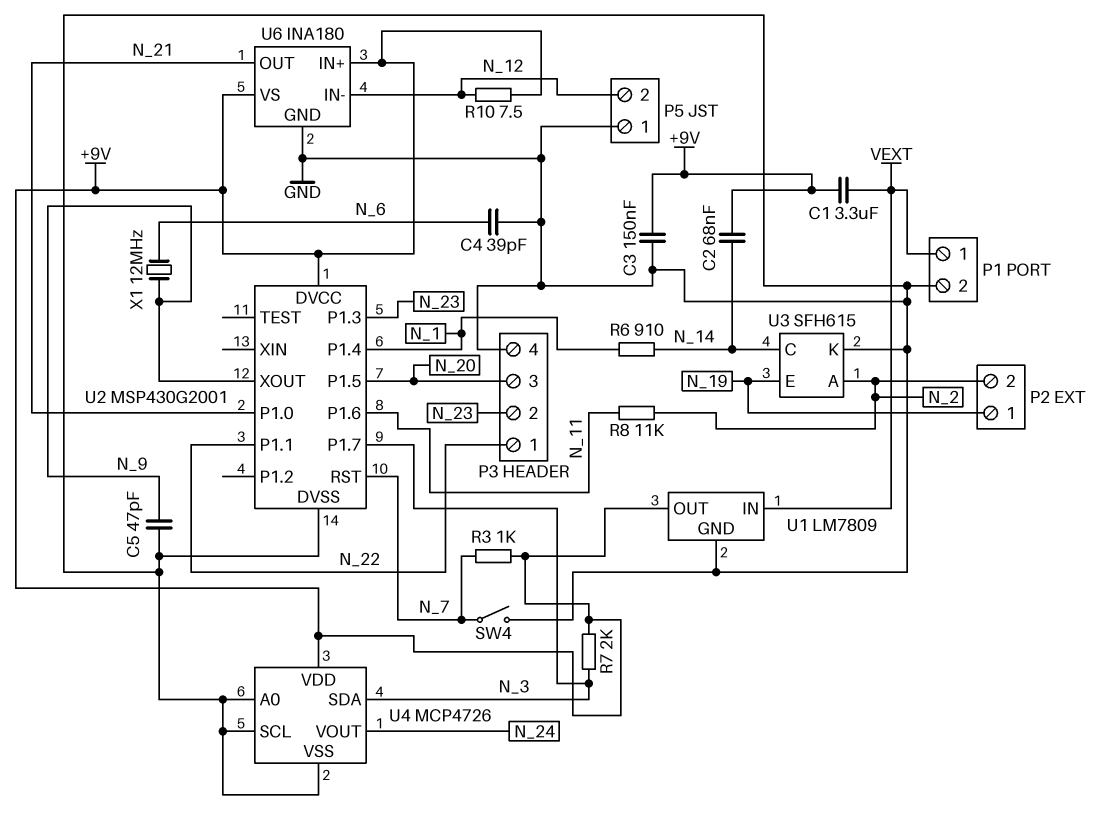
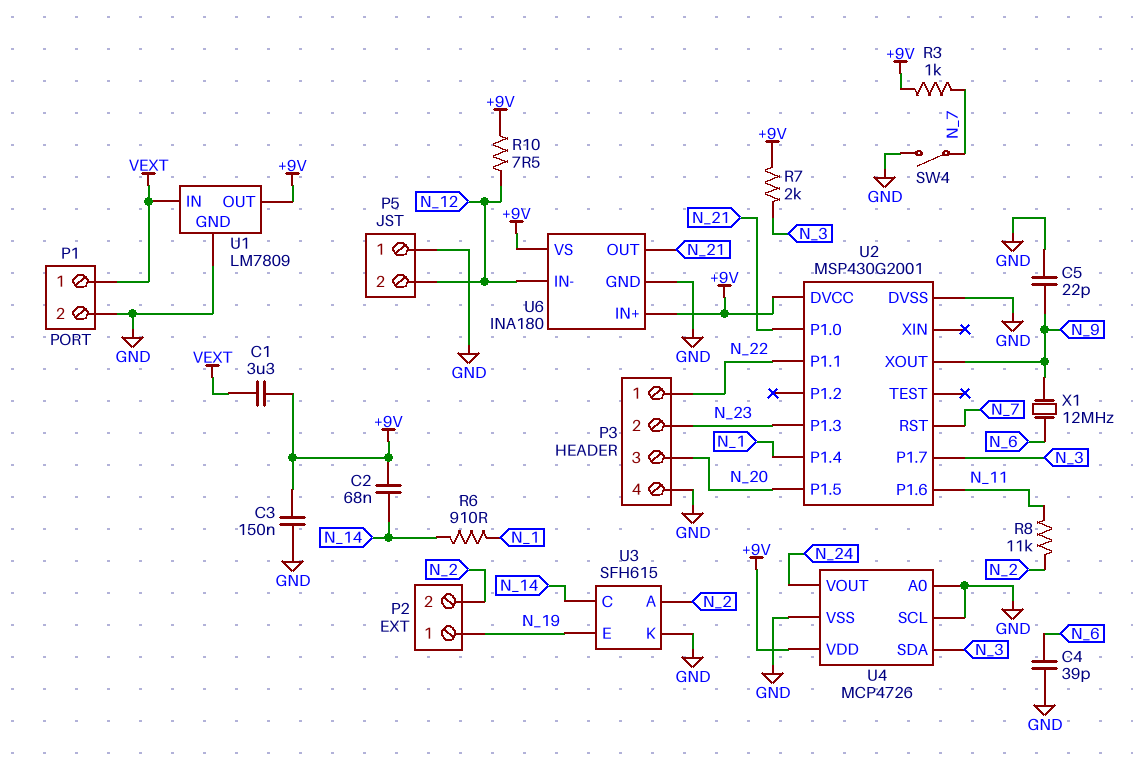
C5: 47pF (GND, N_9) -> 22pF (GND, N_9)

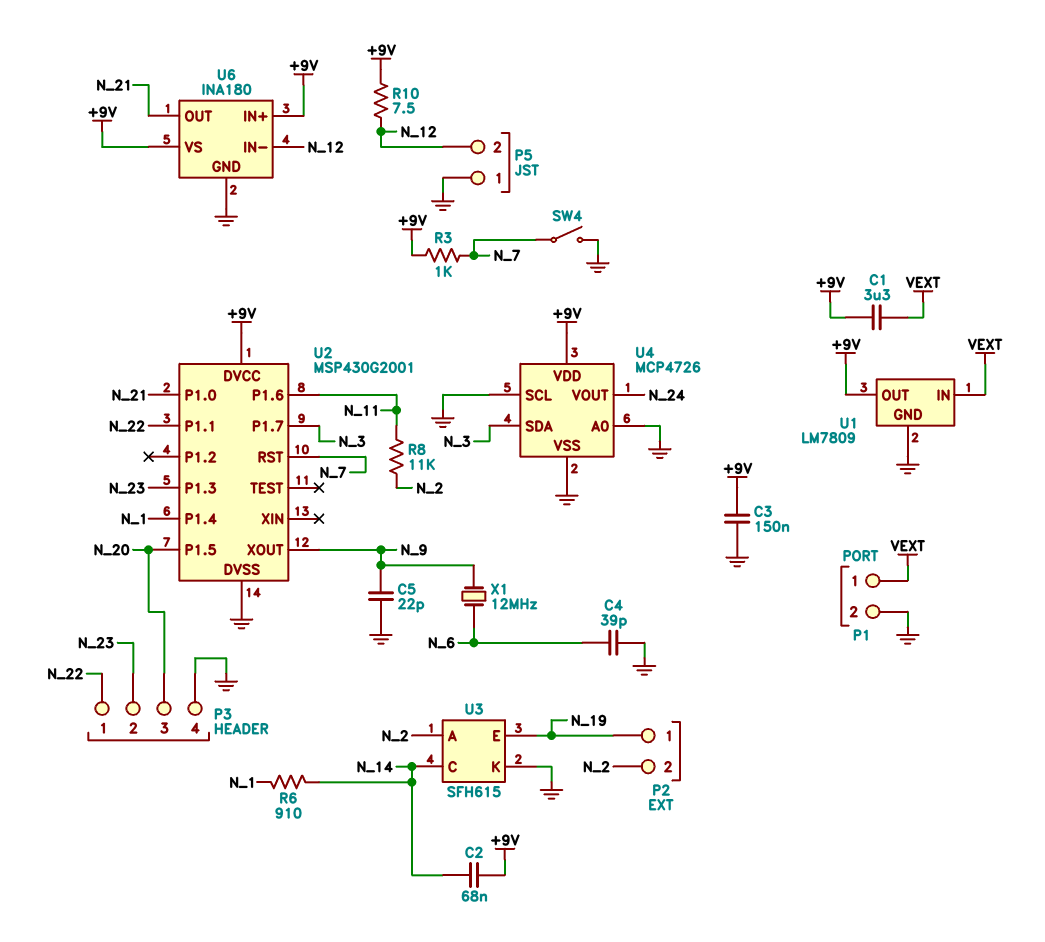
R7: 2k (+9V, N_3) -> none

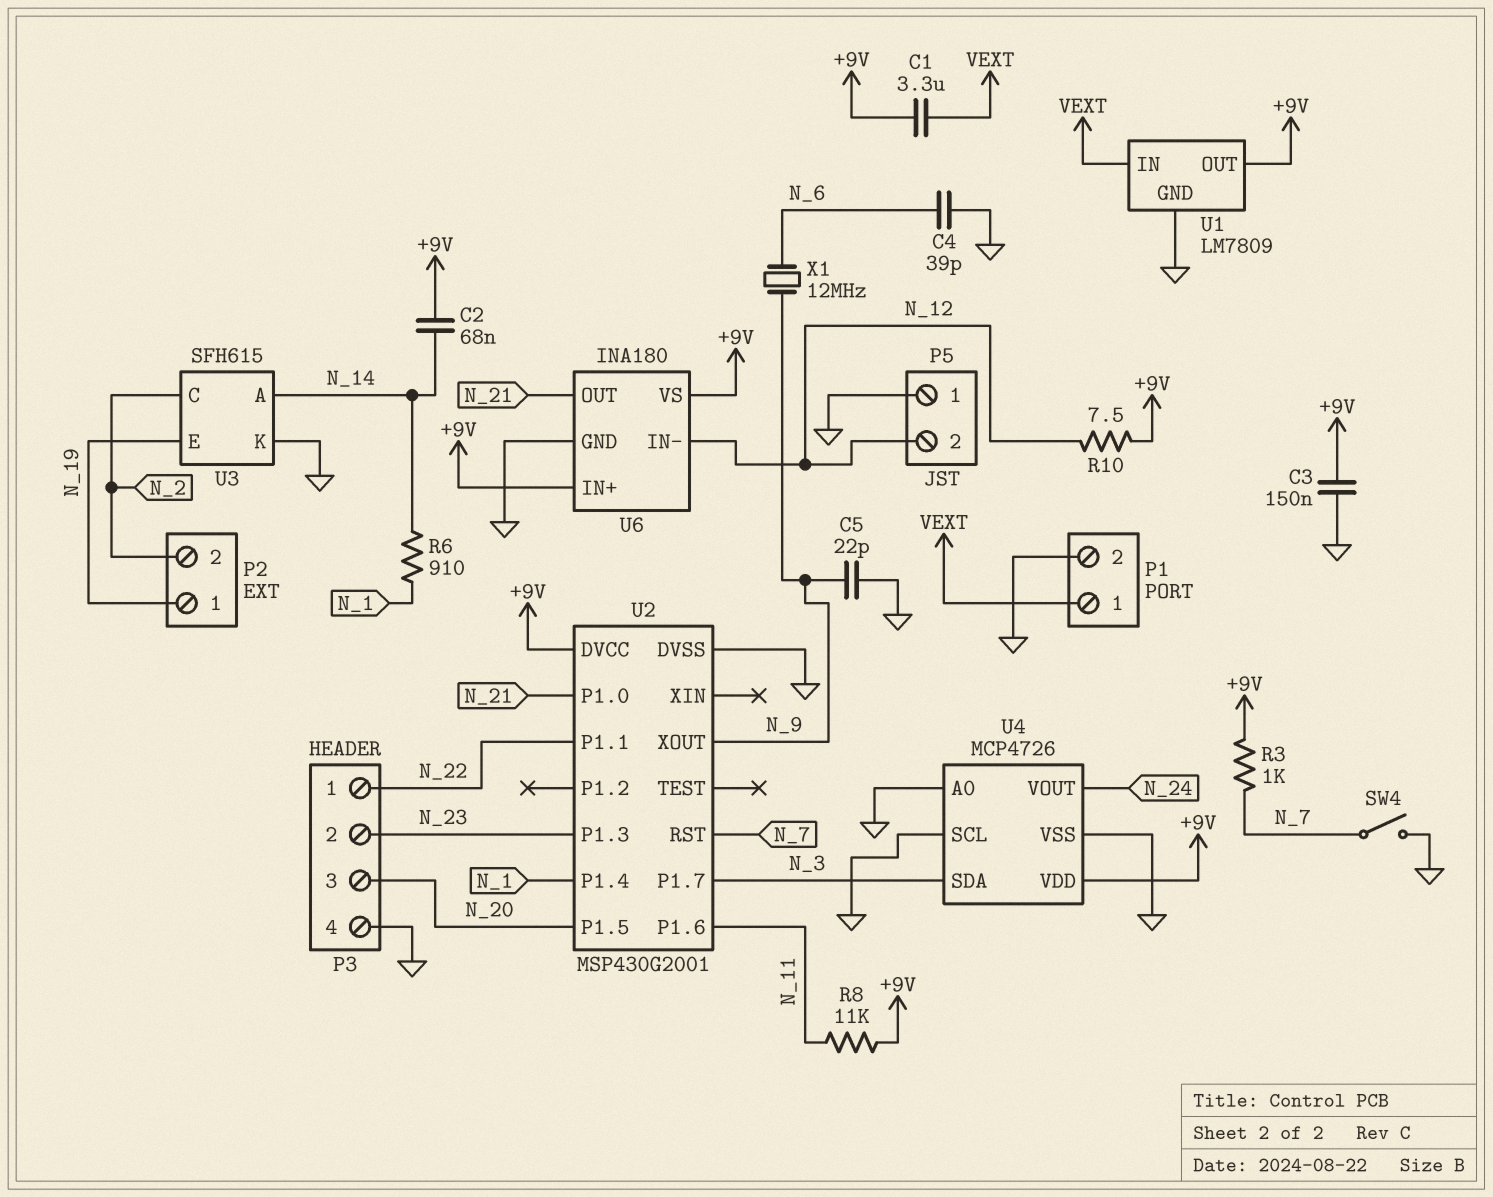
R8: 11k (N_2, N_11) -> 11k (+9V, N_11)
U3 pin A: N_2 -> N_14
U3 pin C: N_14 -> N_2

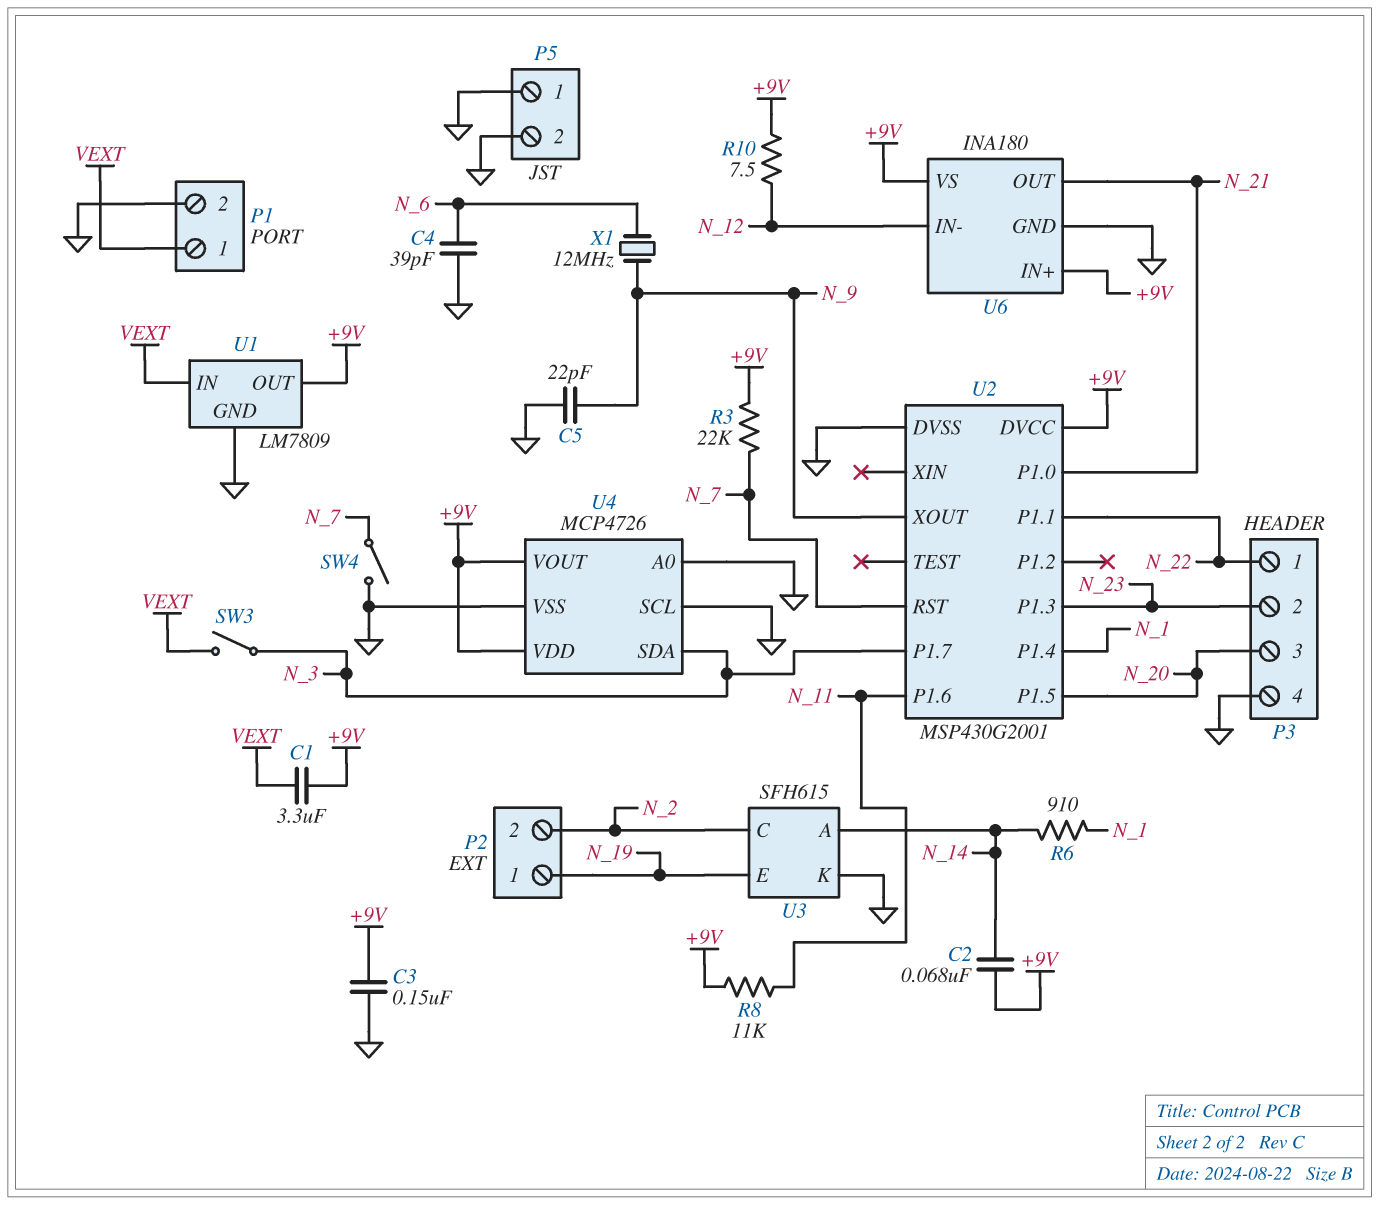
P5 pin 2: N_12 -> GND
R3: 1k (+9V, N_7) -> 22k (+9V, N_7)
SW3: none -> switch (N_3, VEXT)
U4 pin VOUT: N_24 -> +9V

